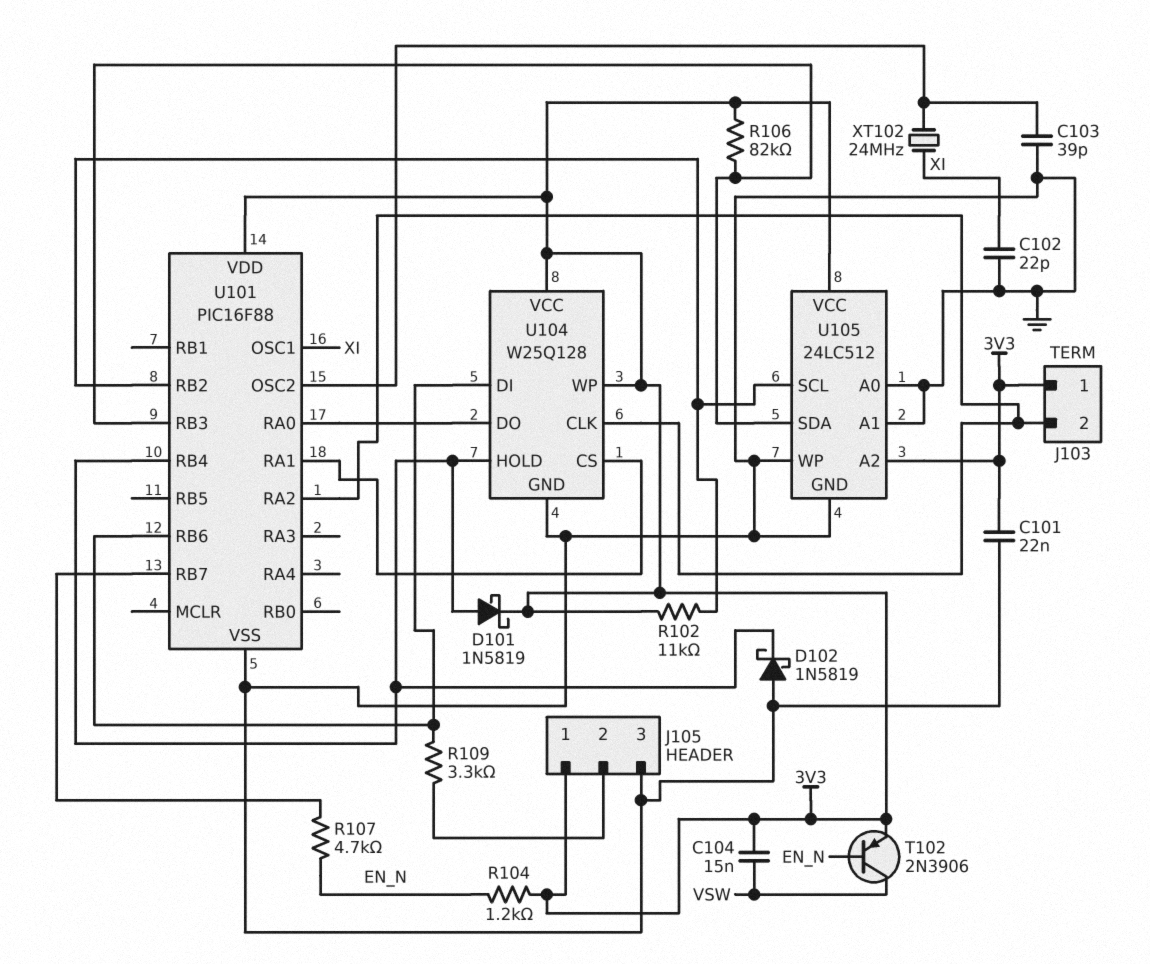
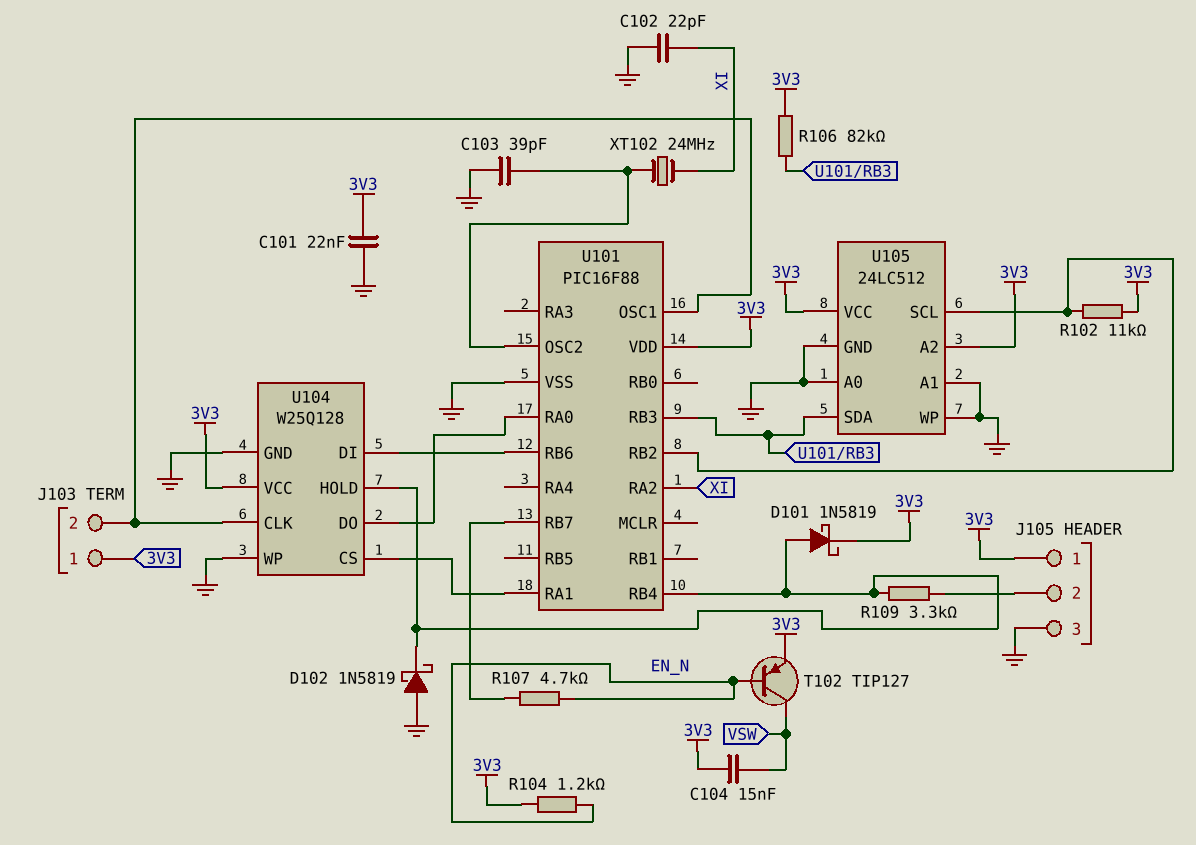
R109: 3.3k (J105/2, U101/RB6) -> 3.3k (J105/2, U101/RB4)
T102: PNP 2N3906 (B EN_N, C VSW, E 3V3) -> PNP TIP127 (B EN_N, C VSW, E 3V3)
U101 pin OSC1: XI -> J103/2
U101 pin RA2: J103/2 -> XI
U104 pin WP: 3V3 -> GND

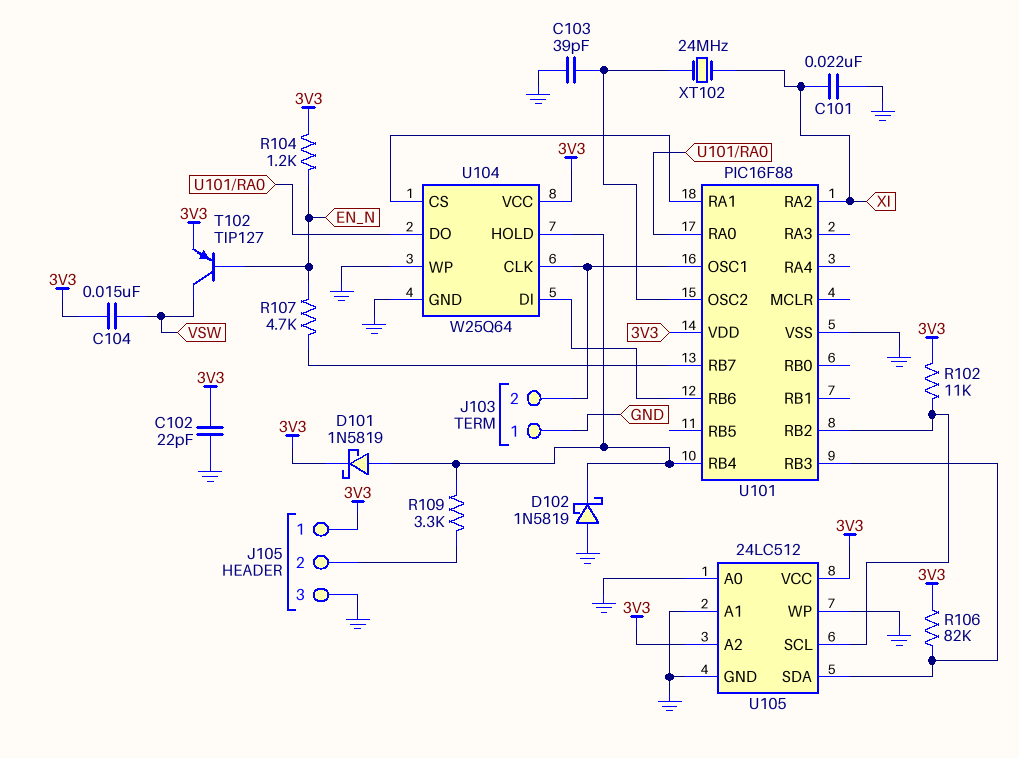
C101: 22nF (3V3, GND) -> 22nF (GND, XI)
C102: 22pF (GND, XI) -> 22pF (3V3, GND)
J103 pin 1: 3V3 -> GND
U104: W25Q128 -> W25Q64

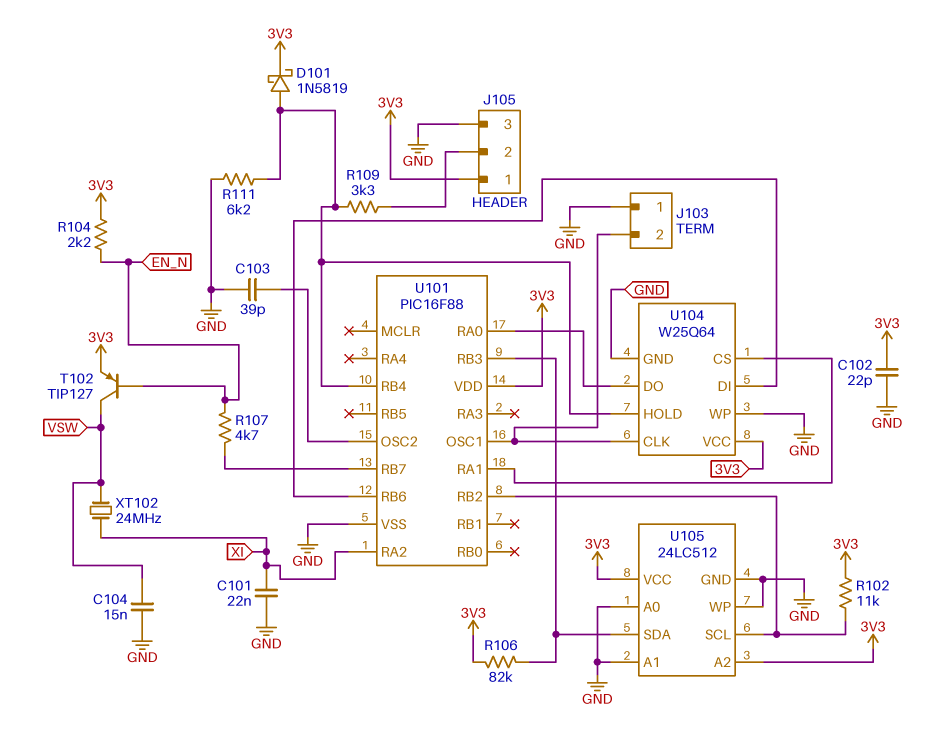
C104: 15nF (3V3, VSW) -> 15nF (GND, VSW)
D102: schottky 1N5819 (A GND, K U101/RB4) -> none
R104: 1.2k (3V3, EN_N) -> 2.2k (3V3, EN_N)
R111: none -> 6.2k (GND, U101/RB4)
XT102: 24MHz (U101/OSC2, XI) -> 24MHz (VSW, XI)

